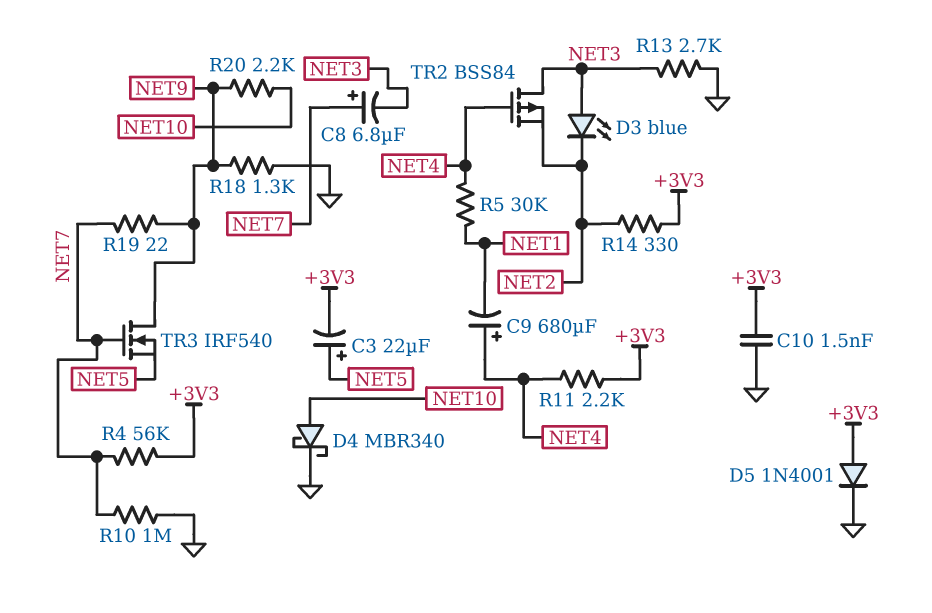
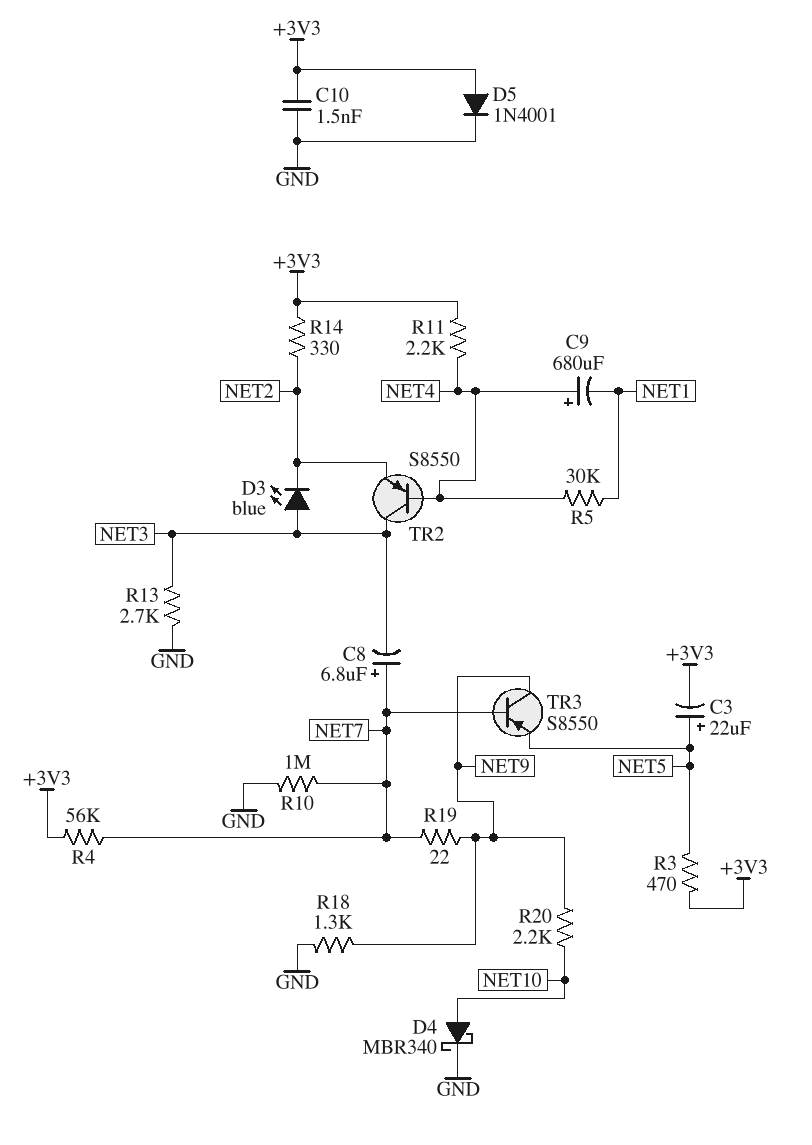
R3: none -> 470 (+3V3, NET5)
TR2: PMOS BSS84 (G NET4, D NET3, S NET2) -> PNP S8550 (B NET4, C NET3, E NET2)
TR3: NMOS IRF540 (G NET7, D NET9, S NET5) -> PNP S8550 (B NET7, C NET9, E NET5)

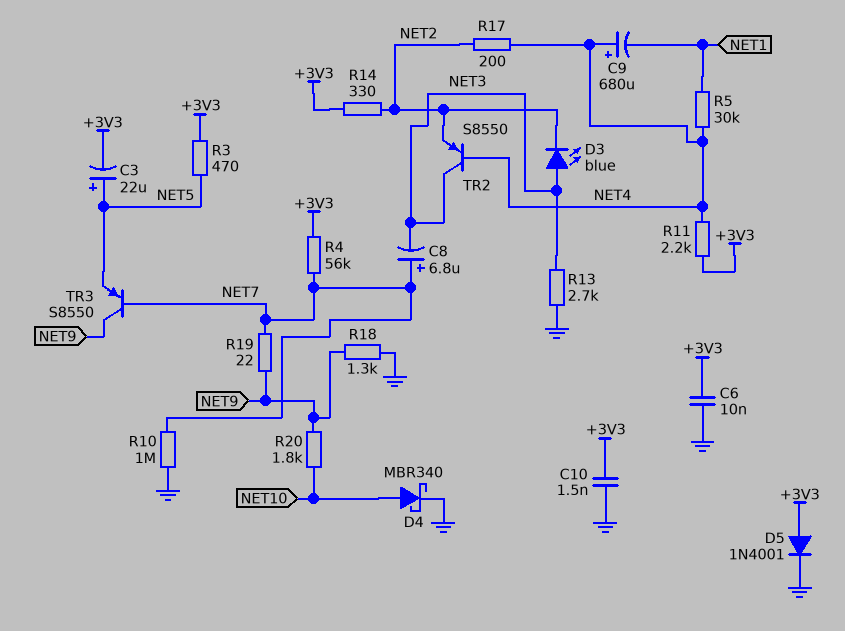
C6: none -> 10nF (+3V3, GND)
R17: none -> 200 (NET2, NET4)
R20: 2.2k (NET9, NET10) -> 1.8k (NET9, NET10)

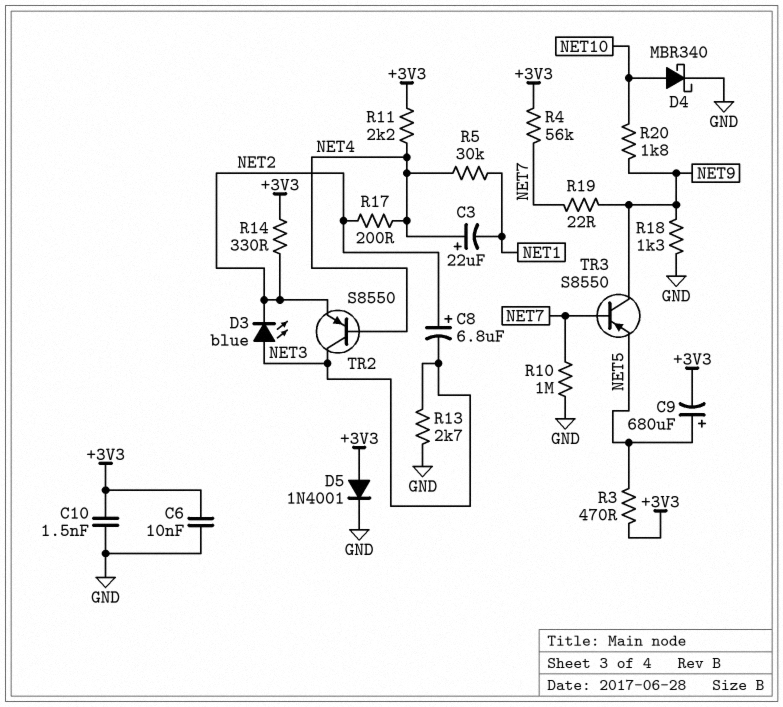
C3: 22uF (plus NET5, minus +3V3) -> 22uF (plus NET4, minus NET1)
C8: 6.8uF (plus NET7, minus NET3) -> 6.8uF (plus NET2, minus NET3)
C9: 680uF (plus NET4, minus NET1) -> 680uF (plus NET5, minus +3V3)

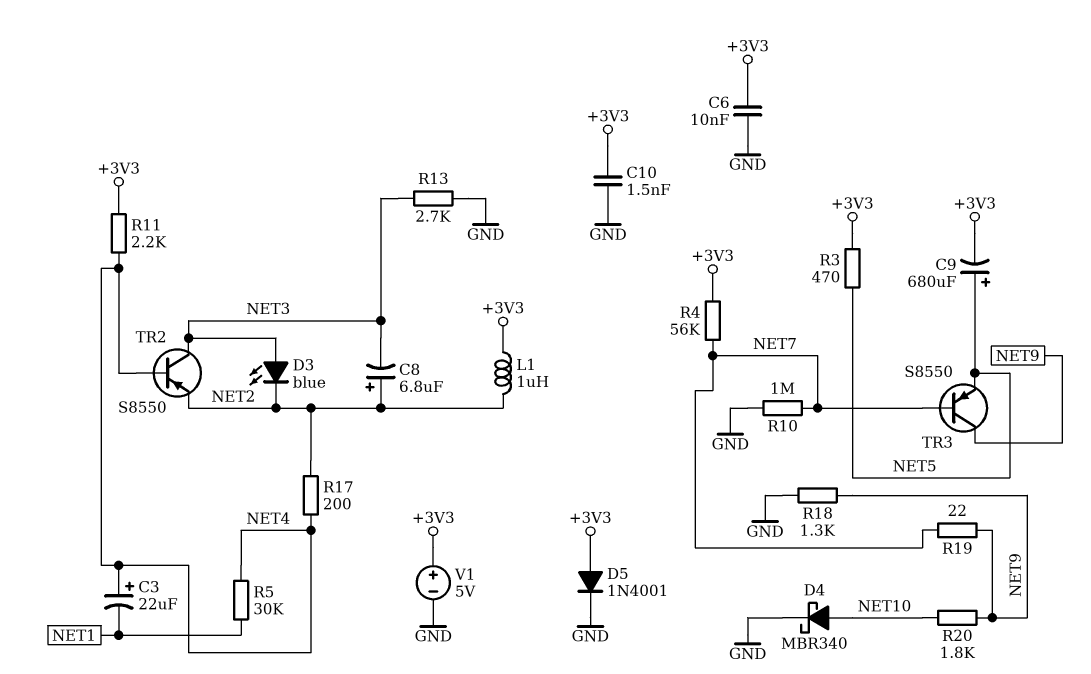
L1: none -> 1uH (+3V3, NET2)
R14: 330 (+3V3, NET2) -> none
V1: none -> 5V (plus +3V3, minus GND)

